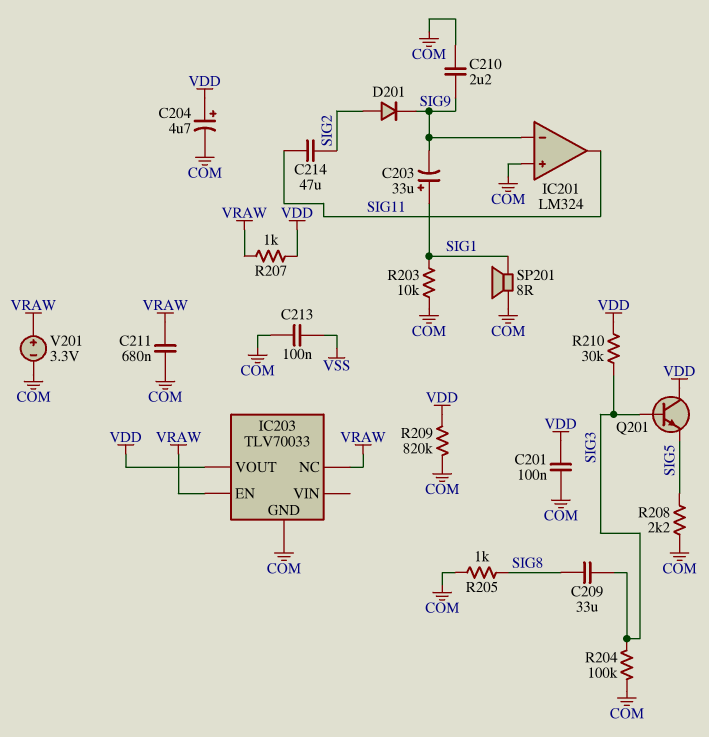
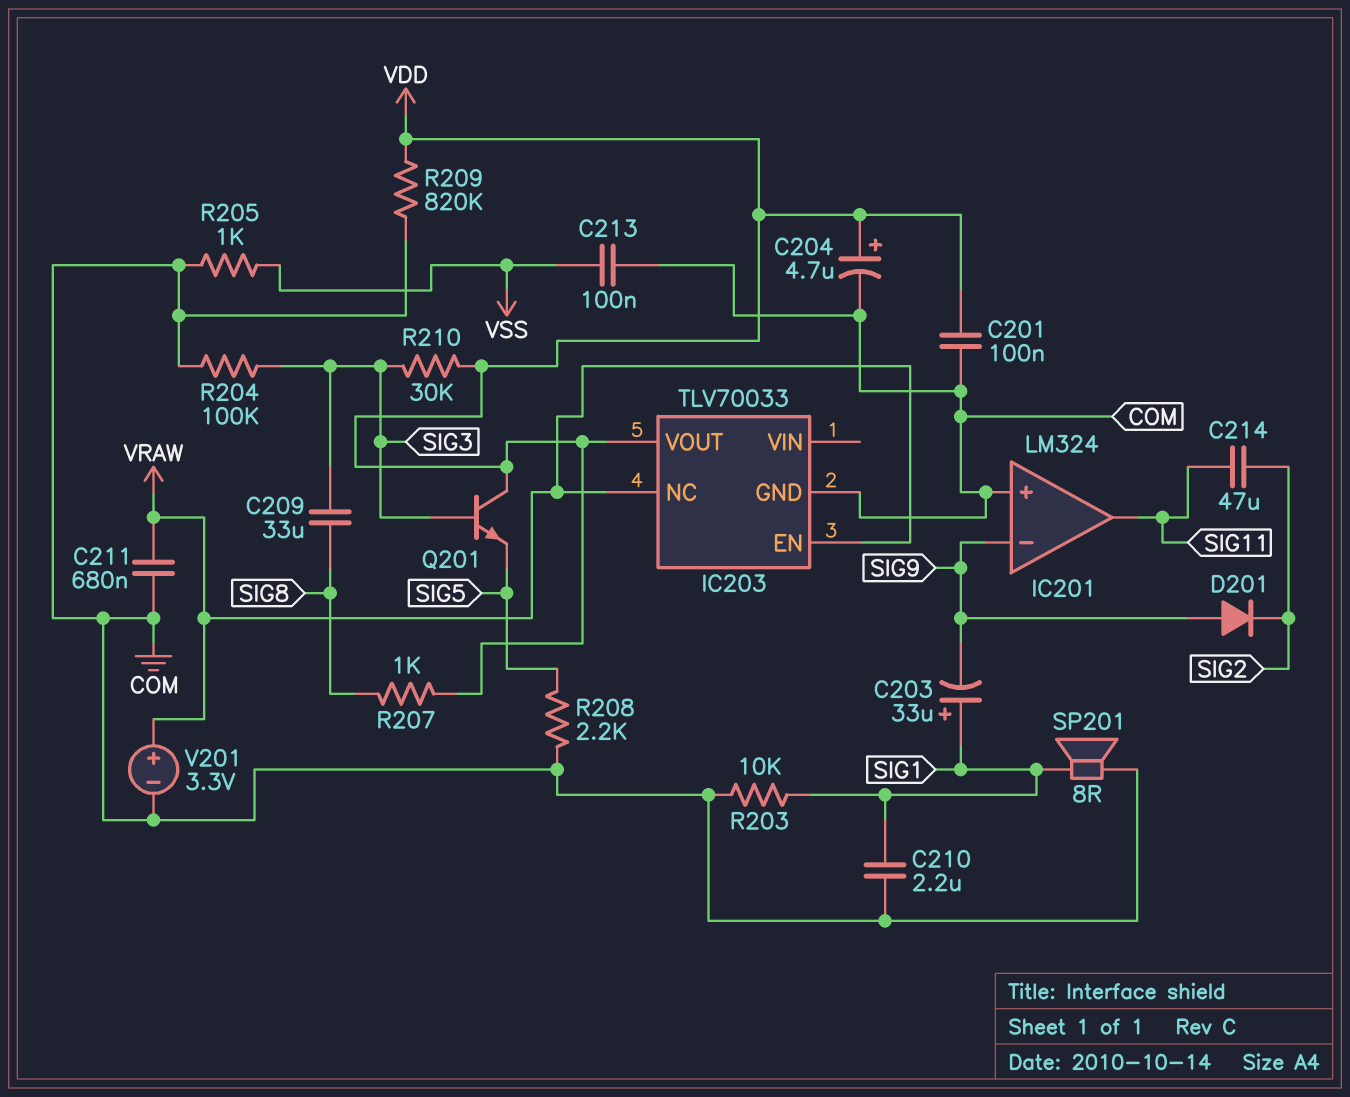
C210: 2.2uF (COM, SIG9) -> 2.2uF (COM, SIG1)
D201: diode (A SIG2, K SIG9) -> diode (A SIG9, K SIG2)
R205: 1k (COM, SIG8) -> 1k (COM, VSS)
R207: 1k (VDD, VRAW) -> 1k (SIG8, VDD)

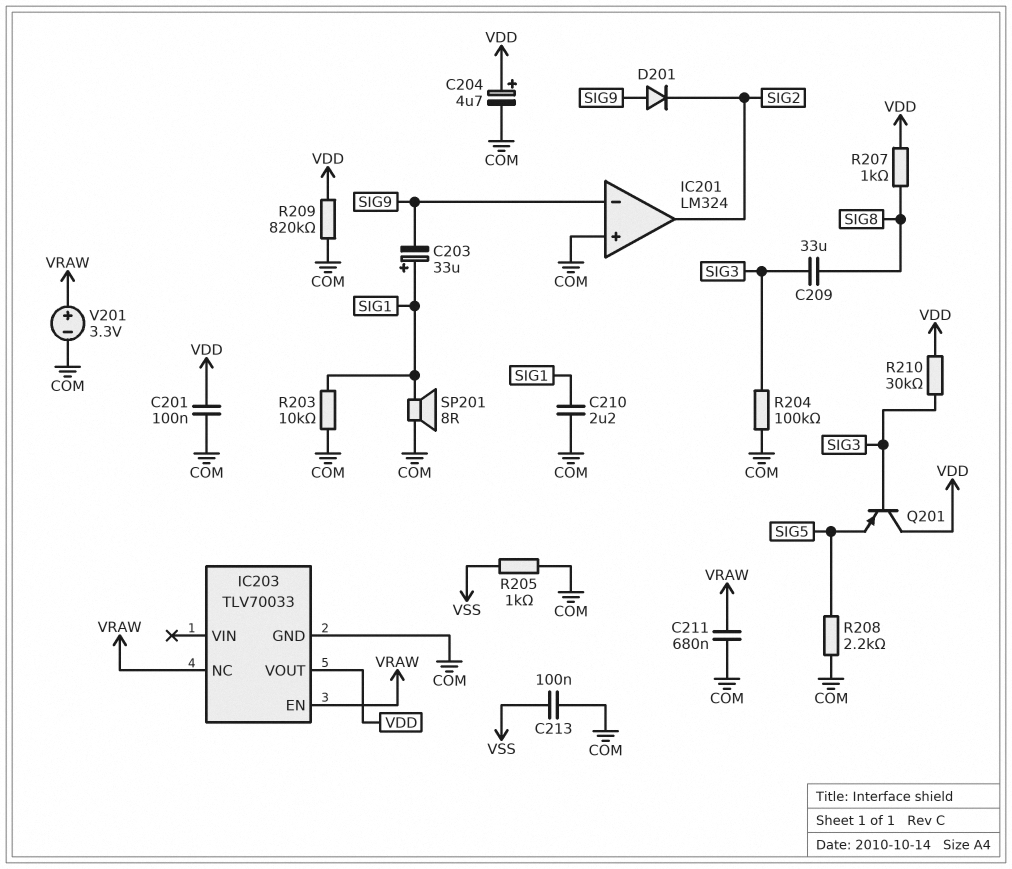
C214: 47uF (SIG2, SIG11) -> none
IC201 pin out: SIG11 -> SIG2
Q201: NPN (B SIG3, C VDD, E SIG5) -> PNP (B SIG3, C VDD, E SIG5)

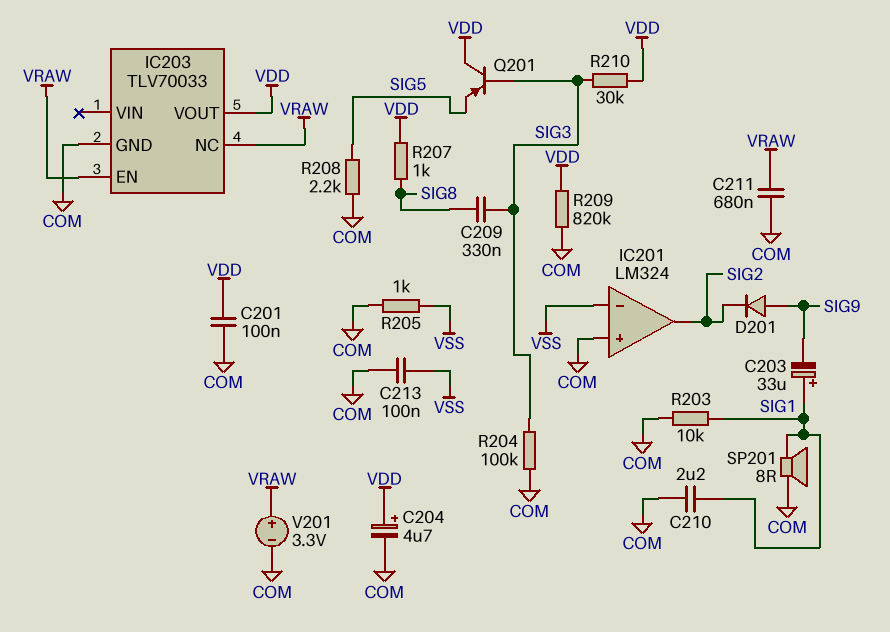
C209: 33uF (SIG3, SIG8) -> 330nF (SIG3, SIG8)
IC201 pin in-: SIG9 -> VSS

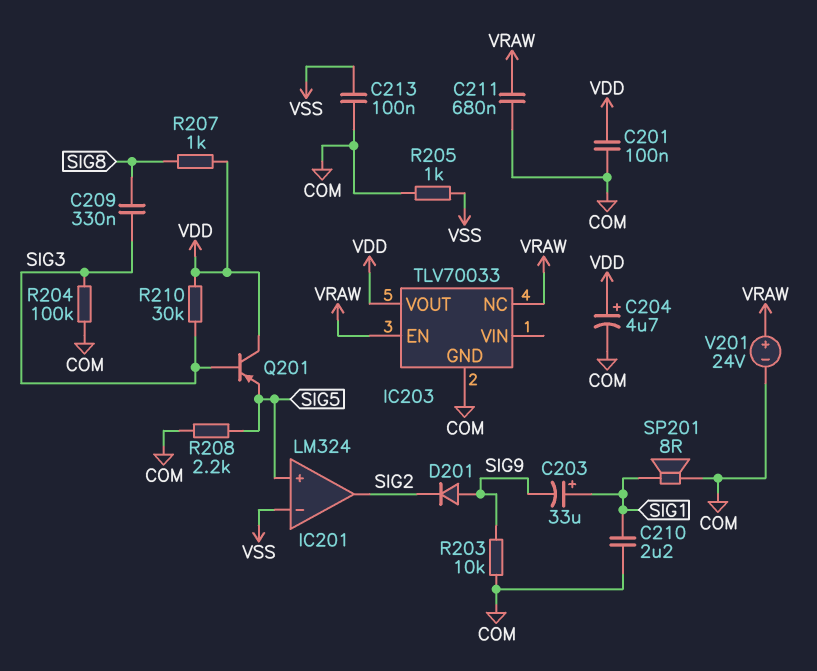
IC201 pin in+: COM -> SIG5
R203: 10k (COM, SIG1) -> 10k (COM, SIG9)
R209: 820k (COM, VDD) -> none
V201: 3.3V (plus VRAW, minus COM) -> 24V (plus VRAW, minus COM)

